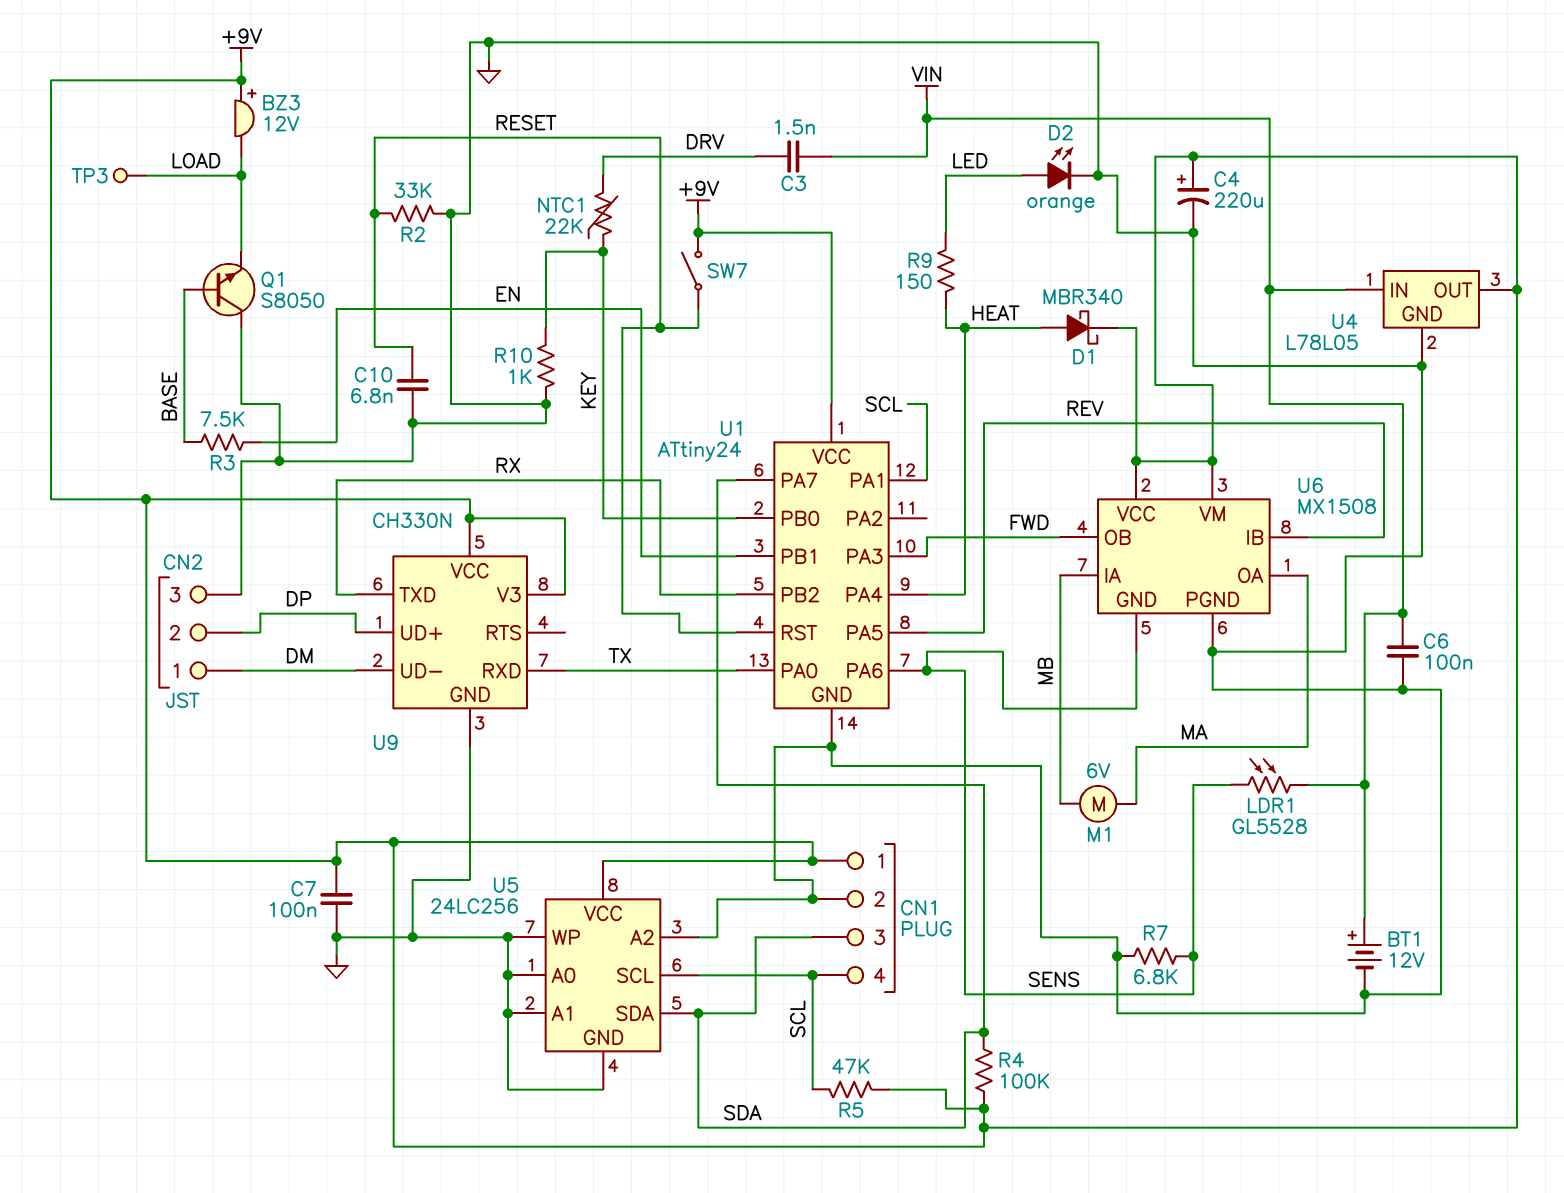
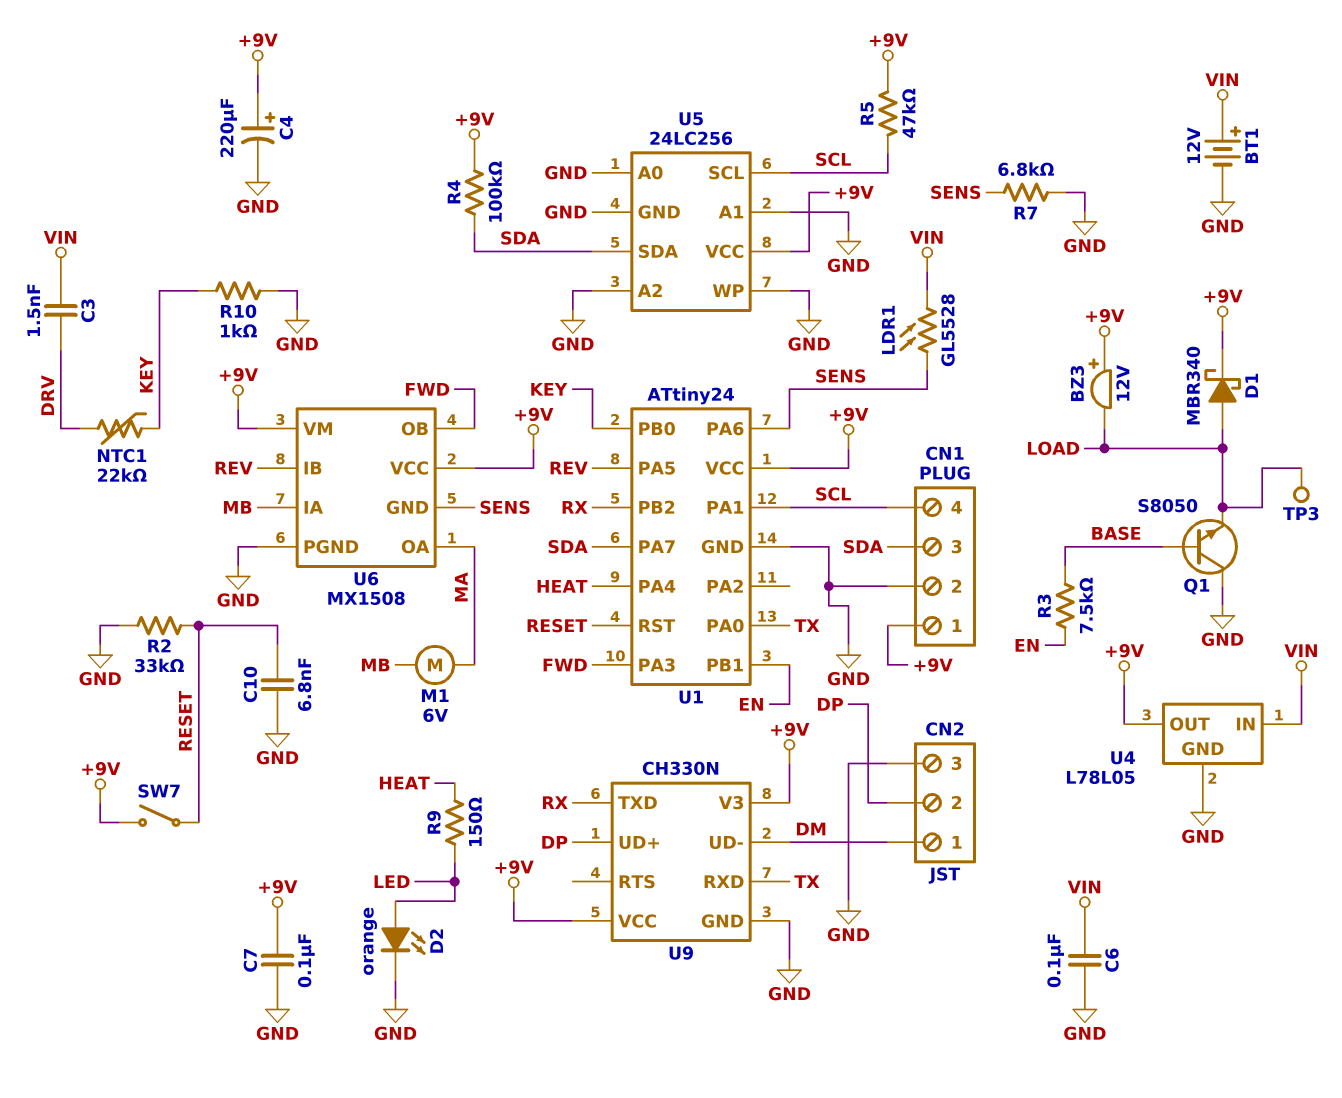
D1: schottky MBR340 (A HEAT, K +9V) -> schottky MBR340 (A LOAD, K +9V)

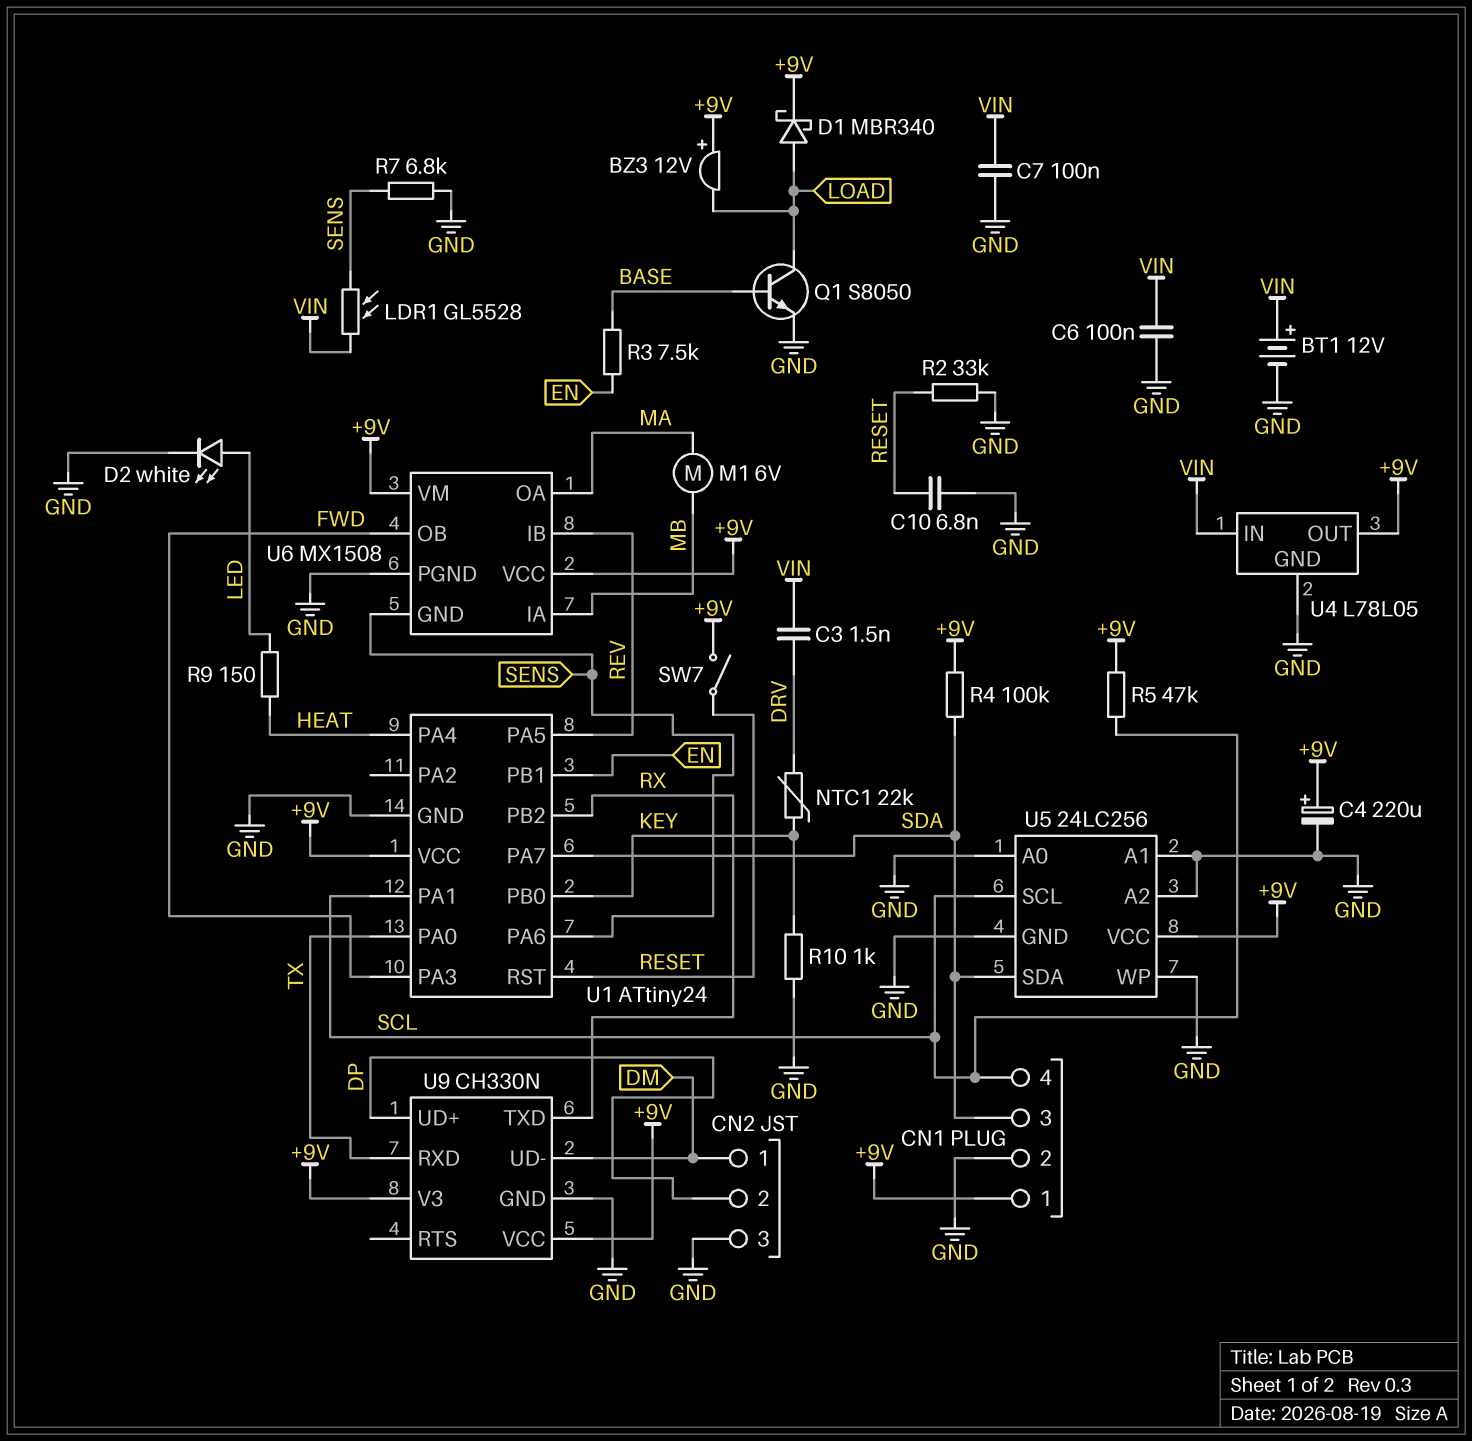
C7: 100nF (+9V, GND) -> 100nF (GND, VIN)
D2: LED orange (A LED, K GND) -> LED white (A LED, K GND)
Q1: NPN S8050 (B BASE, C GND, E LOAD) -> NPN S8050 (B BASE, C LOAD, E GND)
TP3: test point (LOAD) -> none

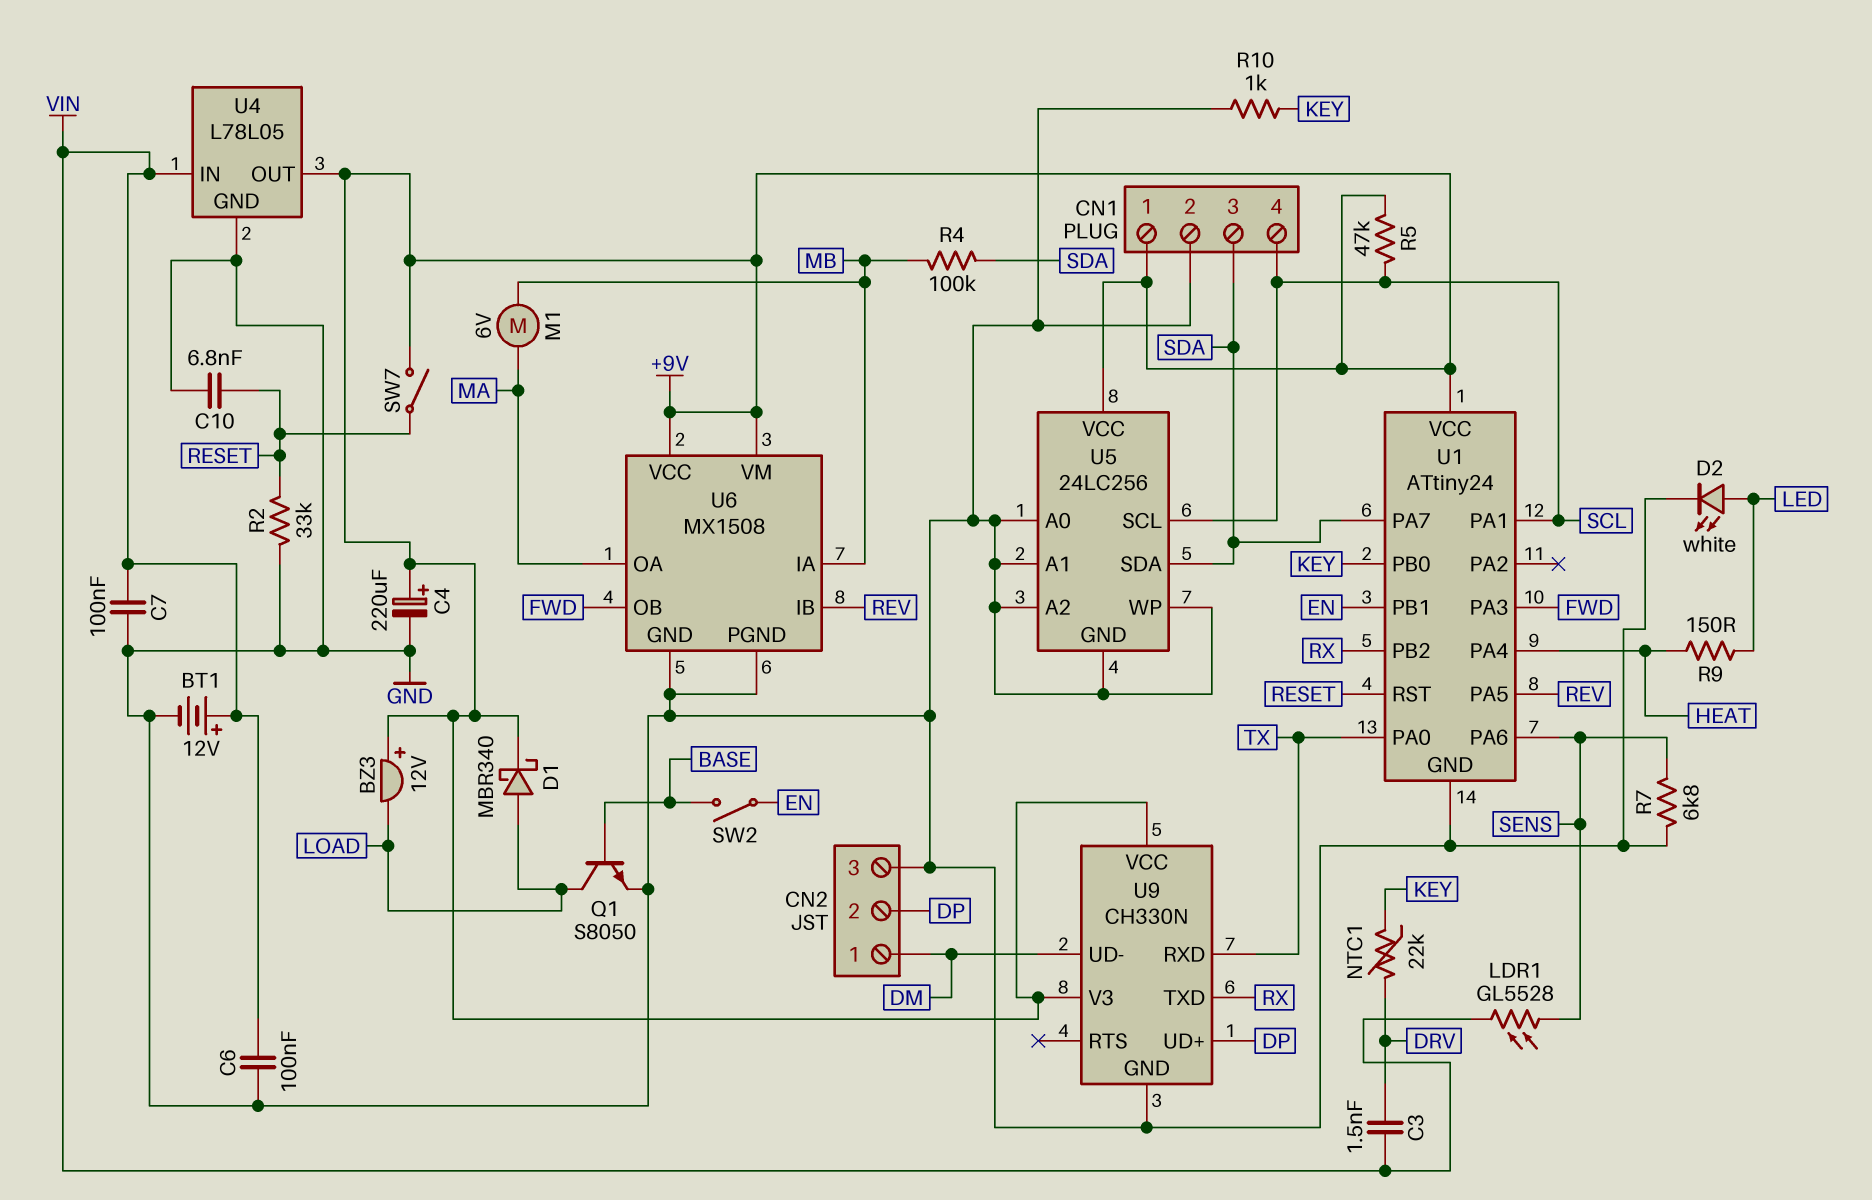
R3: 7.5k (BASE, EN) -> none
R4: 100k (+9V, SDA) -> 100k (MB, SDA)
SW2: none -> switch (BASE, EN)
U6 pin GND: SENS -> GND

